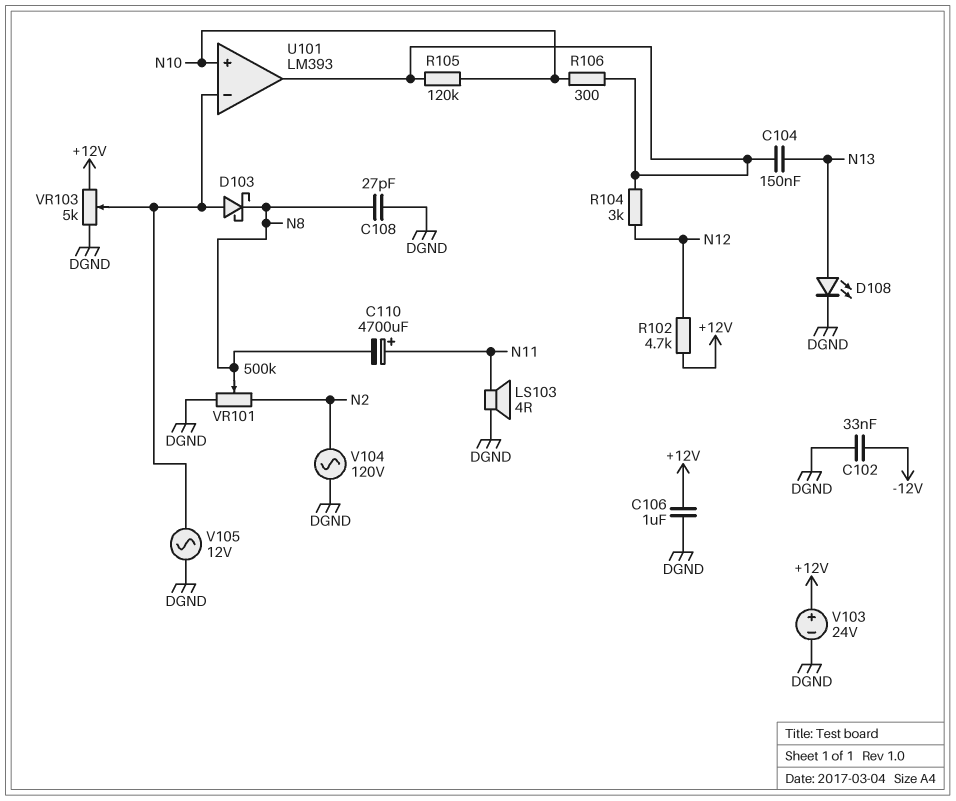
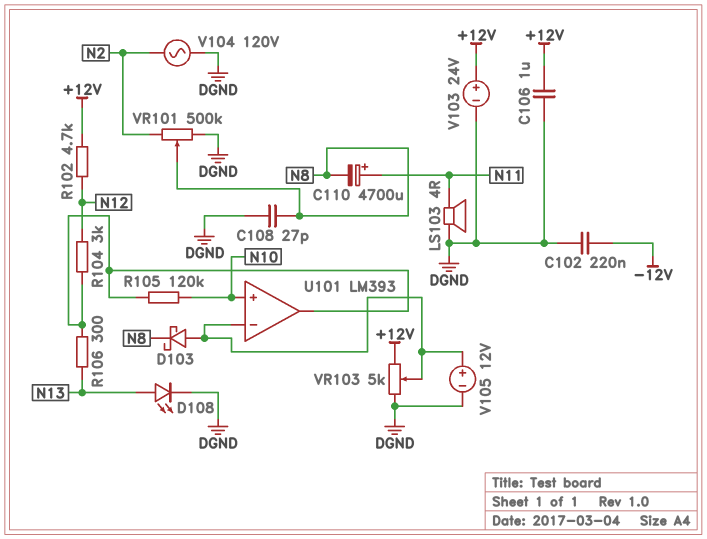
C102: 33nF (-12V, DGND) -> 220nF (-12V, DGND)
C104: 150nF (N13, U101/out) -> none
R106: 300 (N10, U101/out) -> 300 (N13, U101/out)
V105: AC 12V (DGND, U101/in-) -> 12V (plus U101/in-, minus DGND)

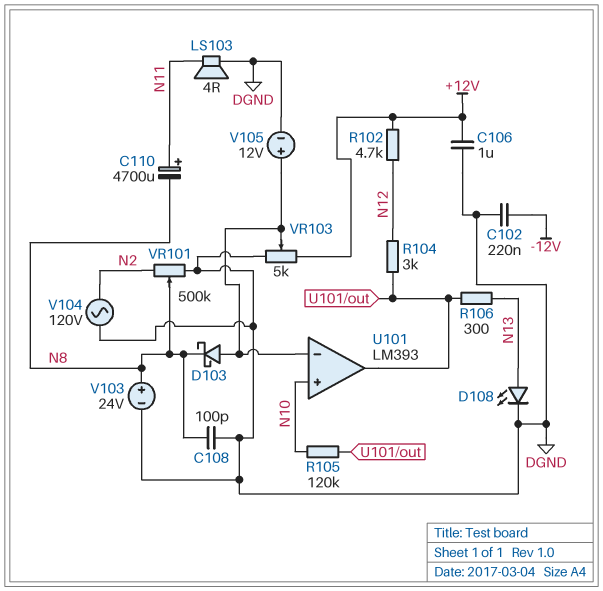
C108: 27pF (DGND, N8) -> 100pF (DGND, N8)
V103: 24V (plus +12V, minus DGND) -> 24V (plus N8, minus DGND)

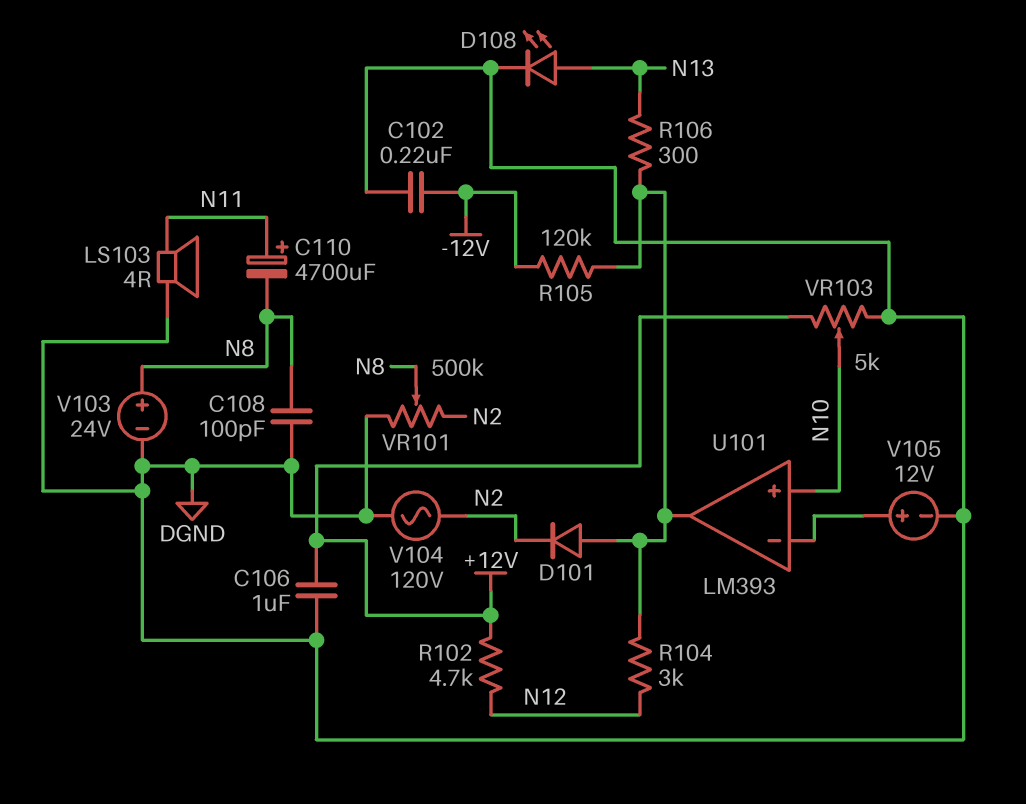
D101: none -> diode (A U101/out, K N2)
D103: schottky (A U101/in-, K N8) -> none
R105: 120k (N10, U101/out) -> 120k (-12V, U101/out)
VR103: 5k (+12V, DGND, wiper U101/in-) -> 5k (+12V, DGND, wiper N10)

